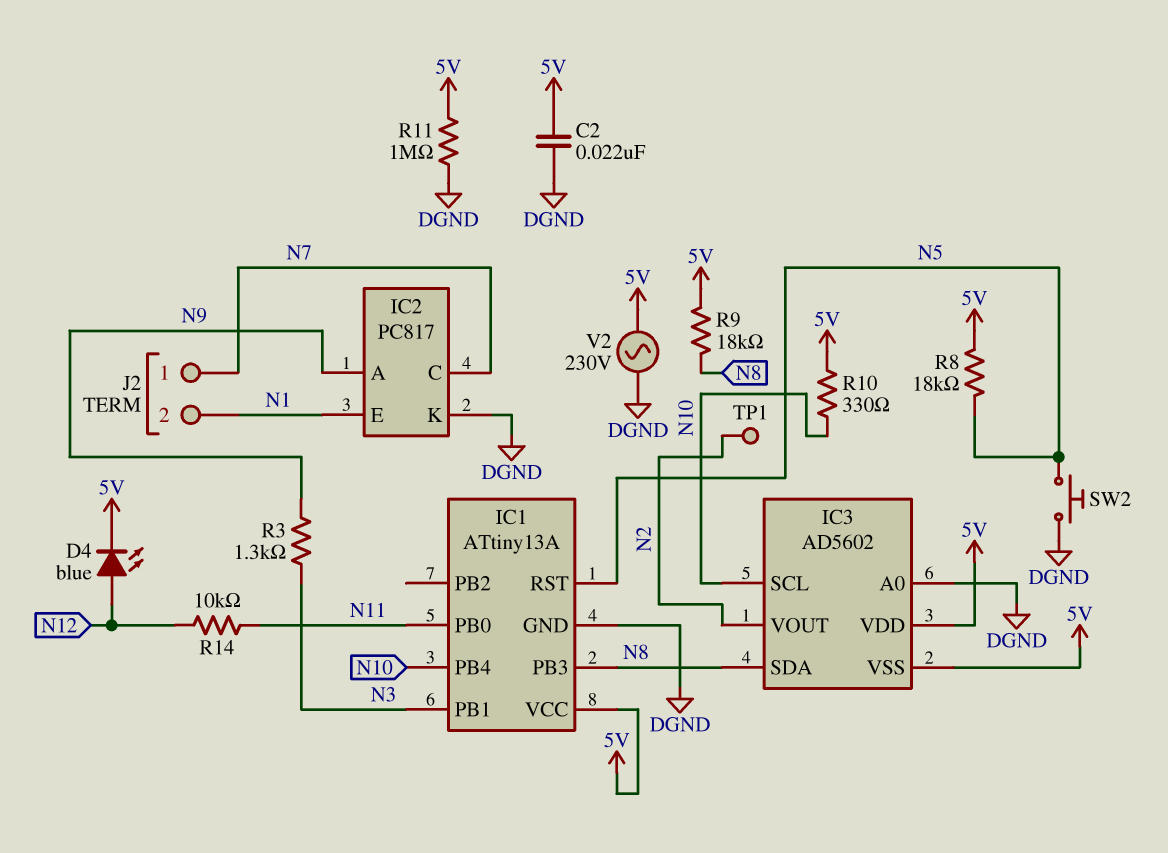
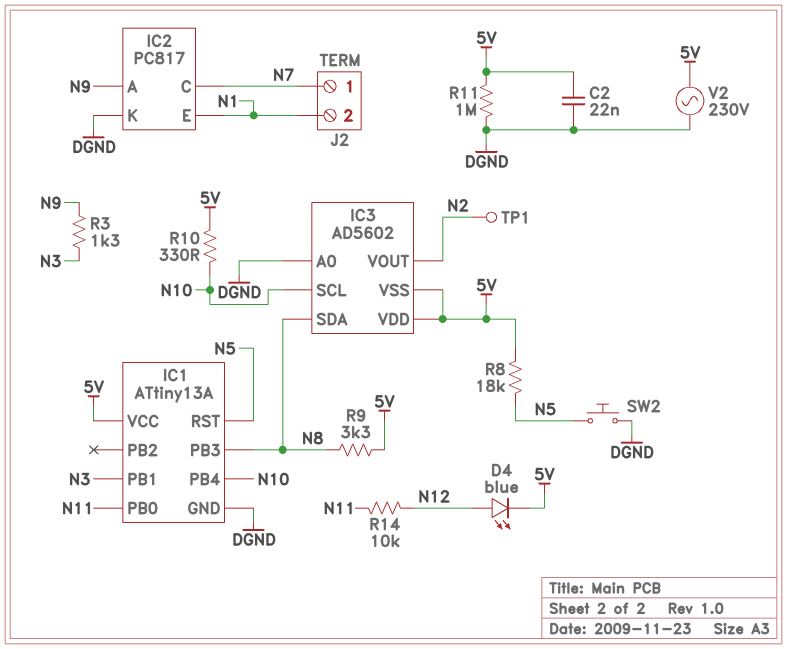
R9: 18k (5V, N8) -> 3.3k (5V, N8)

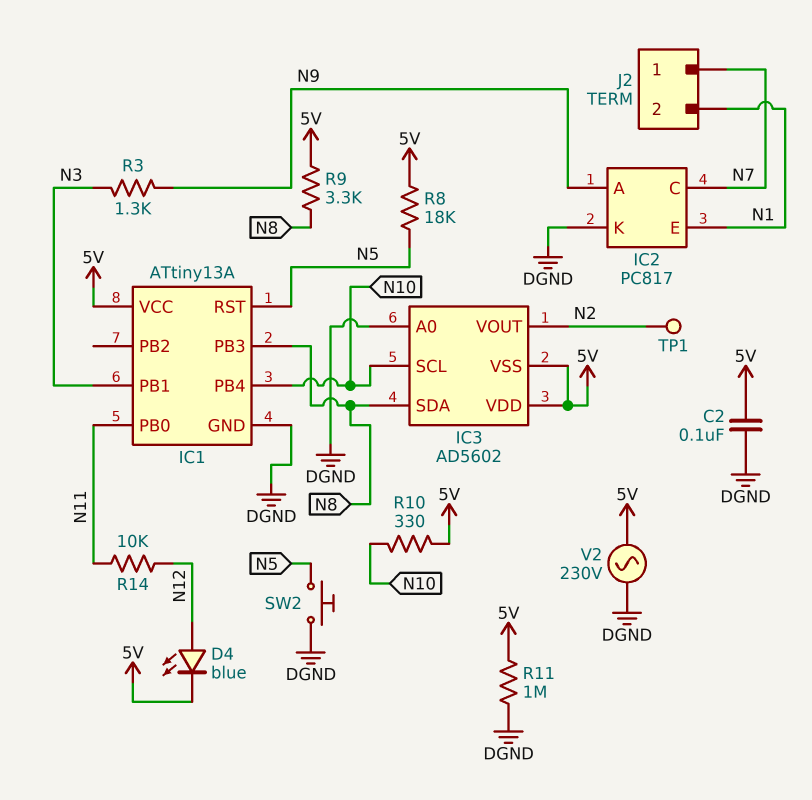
C2: 22nF (5V, DGND) -> 100nF (5V, DGND)

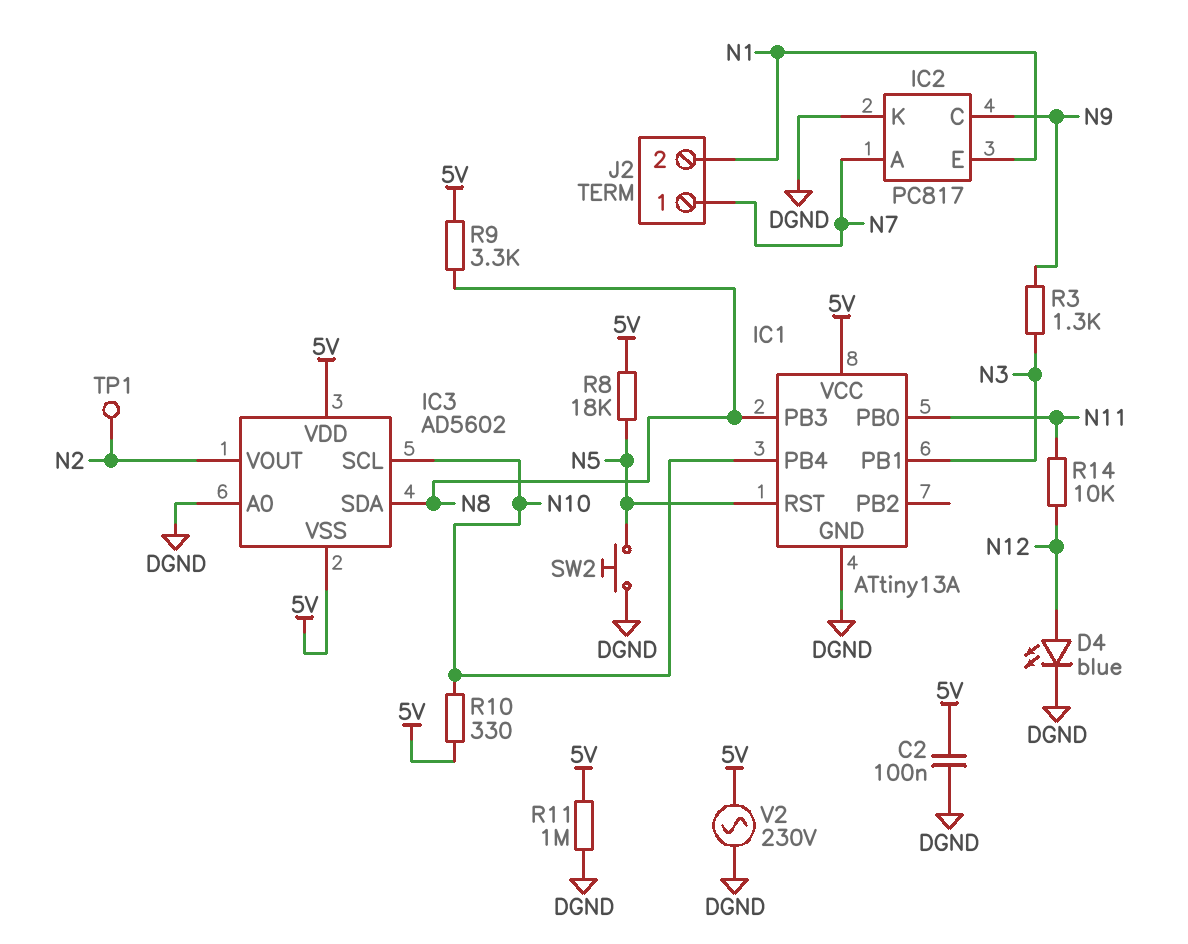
D4: LED blue (A N12, K 5V) -> LED blue (A N12, K DGND)
IC2 pin A: N9 -> N7
IC2 pin C: N7 -> N9

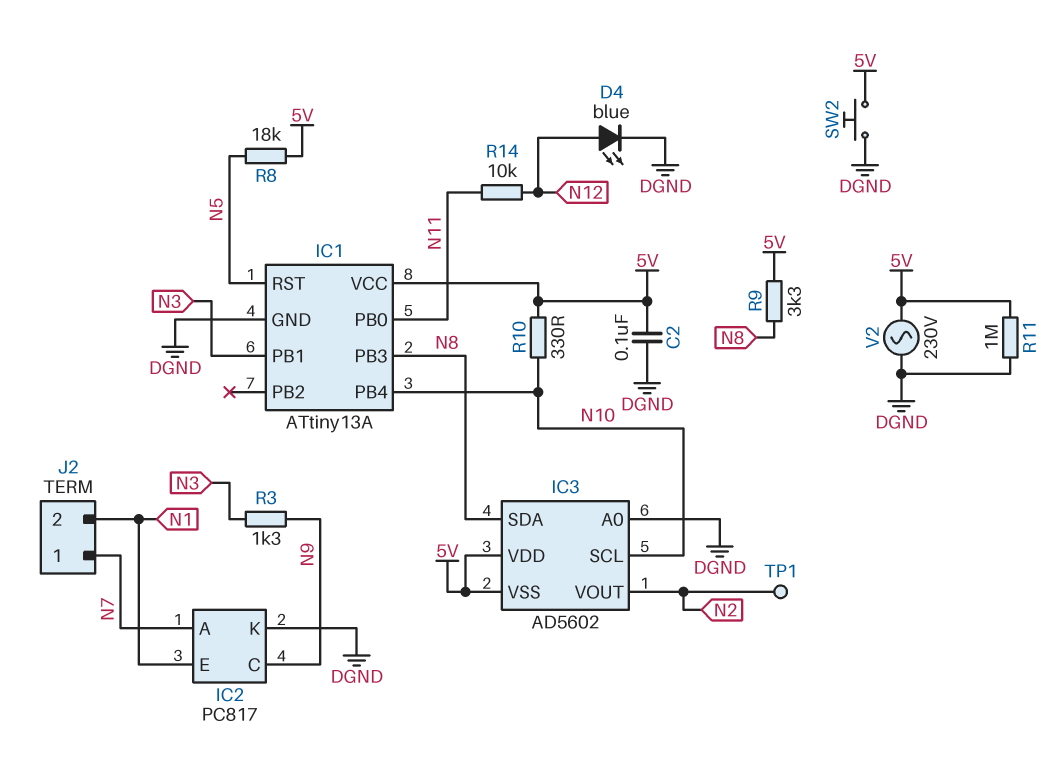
SW2: button (DGND, N5) -> button (5V, DGND)

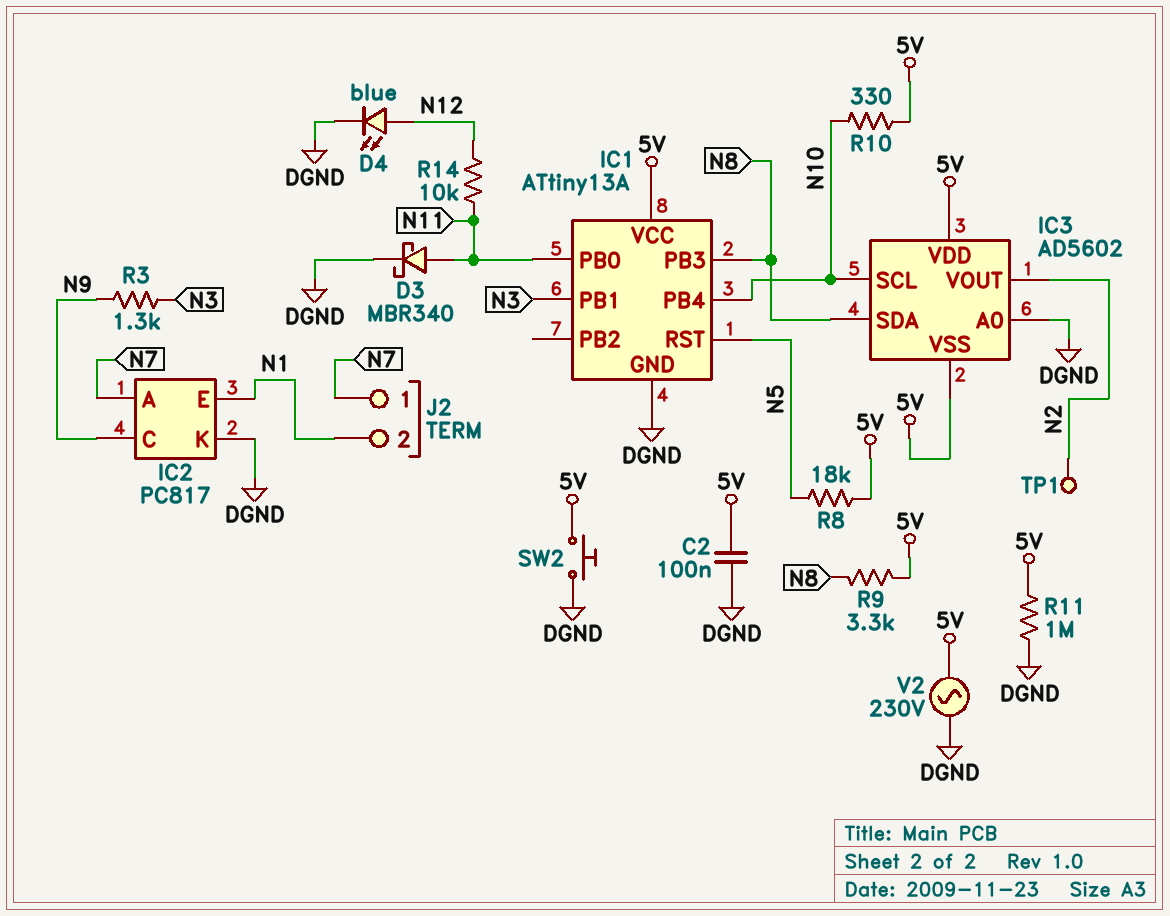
D3: none -> schottky MBR340 (A N11, K DGND)

